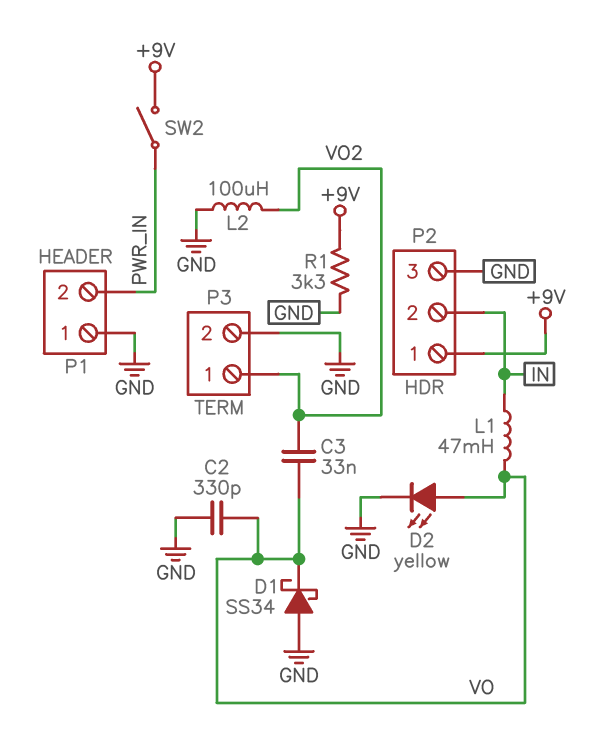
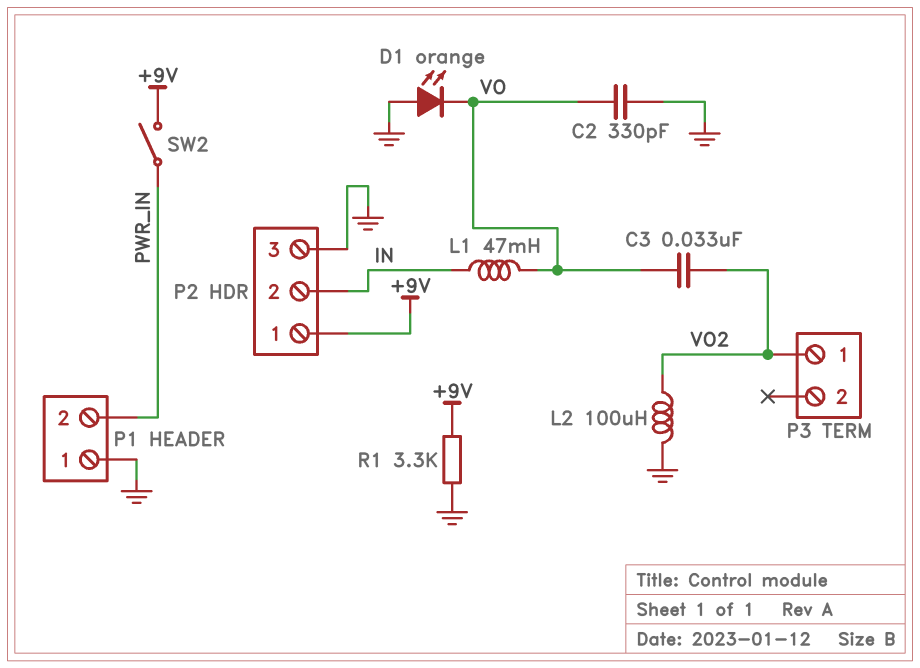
D1: schottky SS34 (A GND, K VO) -> LED orange (A GND, K VO)
D2: LED yellow (A VO, K GND) -> none
P3 pin 2: GND -> none

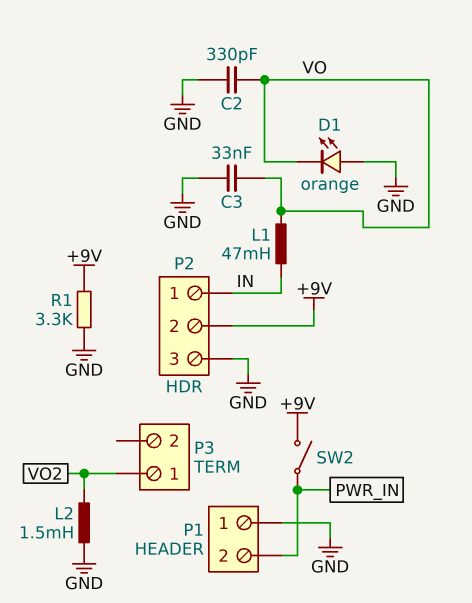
C3: 33nF (VO, VO2) -> 33nF (GND, VO)
L2: 100uH (GND, VO2) -> 1.5mH (GND, VO2)
P2 pin 1: +9V -> IN
P2 pin 2: IN -> +9V

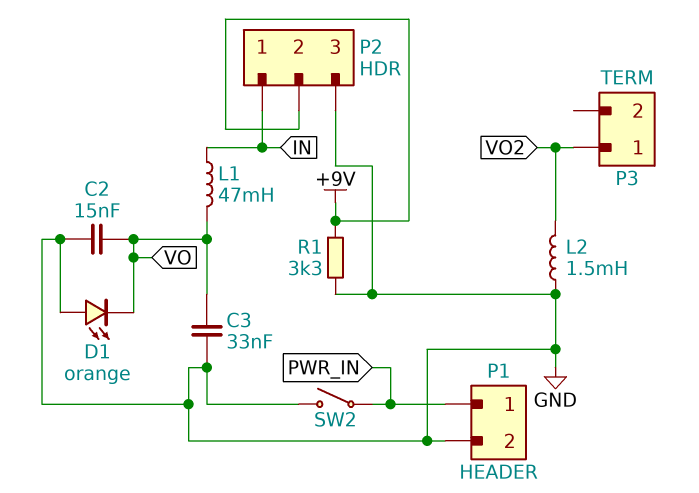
C2: 330pF (GND, VO) -> 15nF (GND, VO)
P1 pin 1: GND -> PWR_IN
P1 pin 2: PWR_IN -> GND
SW2: switch (+9V, PWR_IN) -> switch (GND, PWR_IN)

